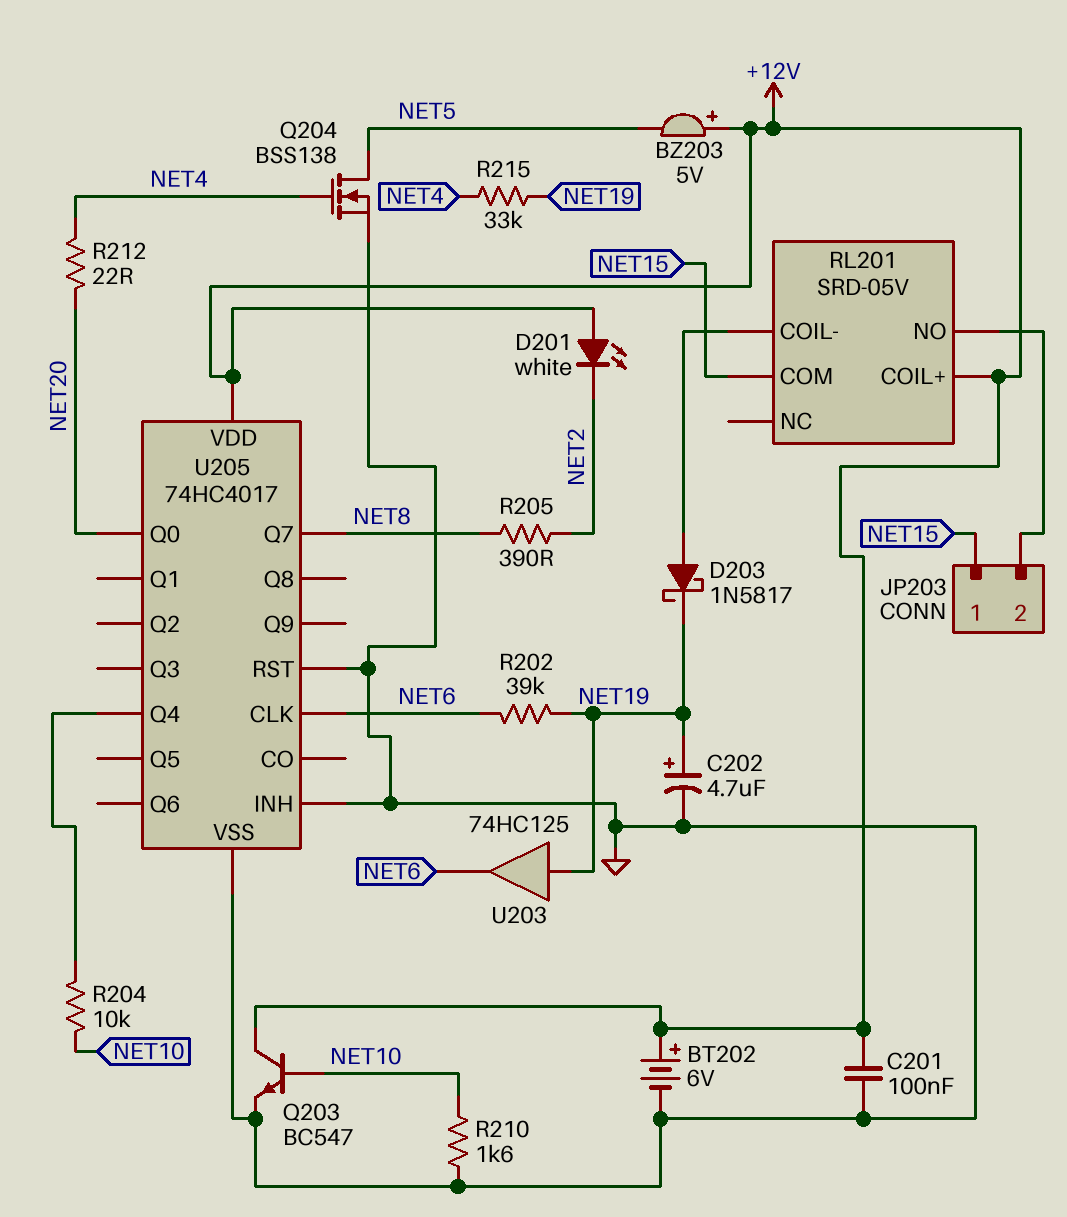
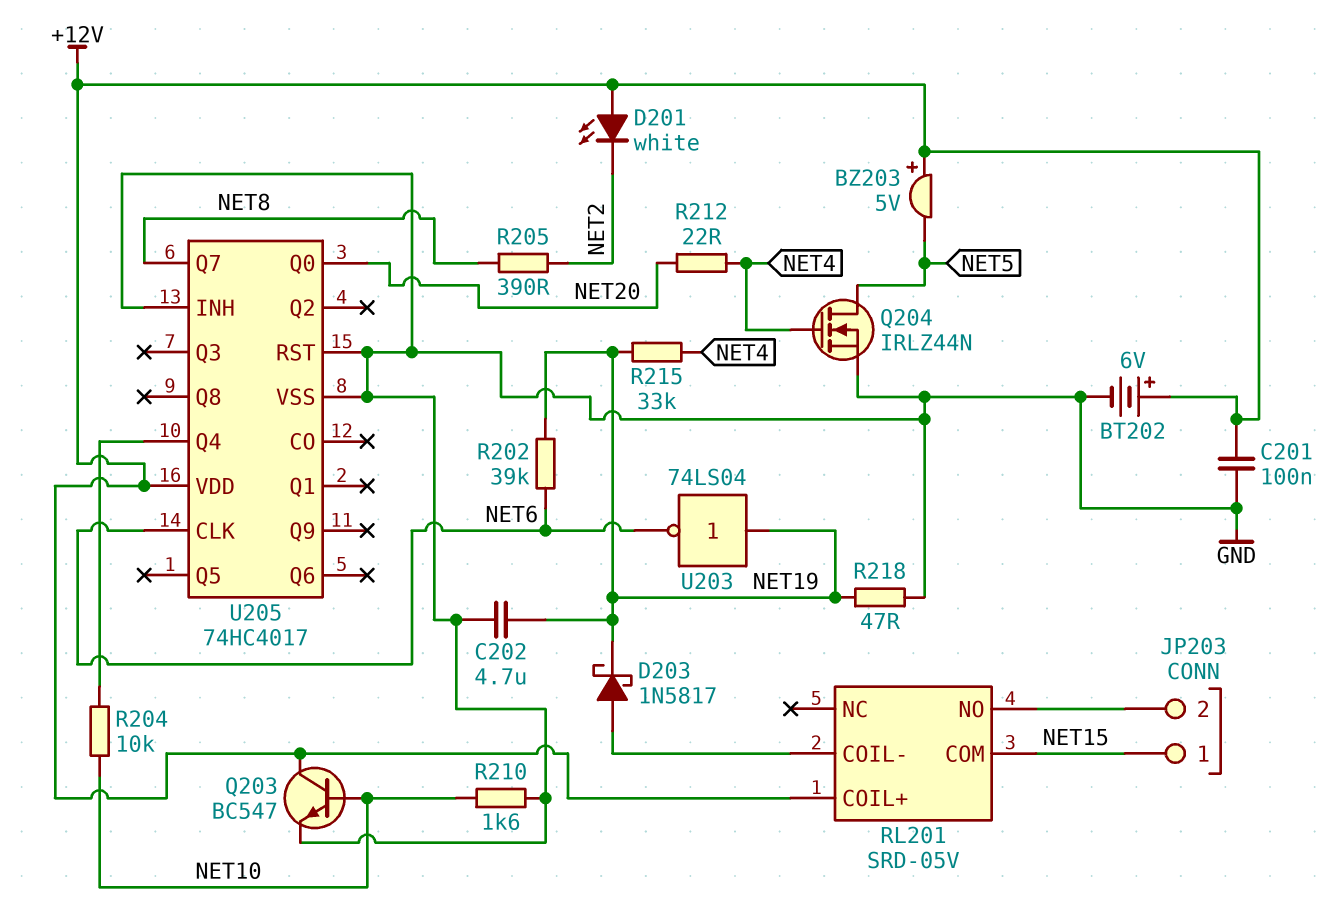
C202: 4.7uF (plus NET19, minus GND) -> 4.7uF (GND, NET19)
Q204: NMOS BSS138 (G NET4, D NET5, S GND) -> NMOS IRLZ44N (G NET4, D NET5, S GND)
R218: none -> 47 (GND, NET19)
U203: buffer 74HC125 (in NET19, out NET6) -> NOT 74LS04 (in NET19, out NET6)

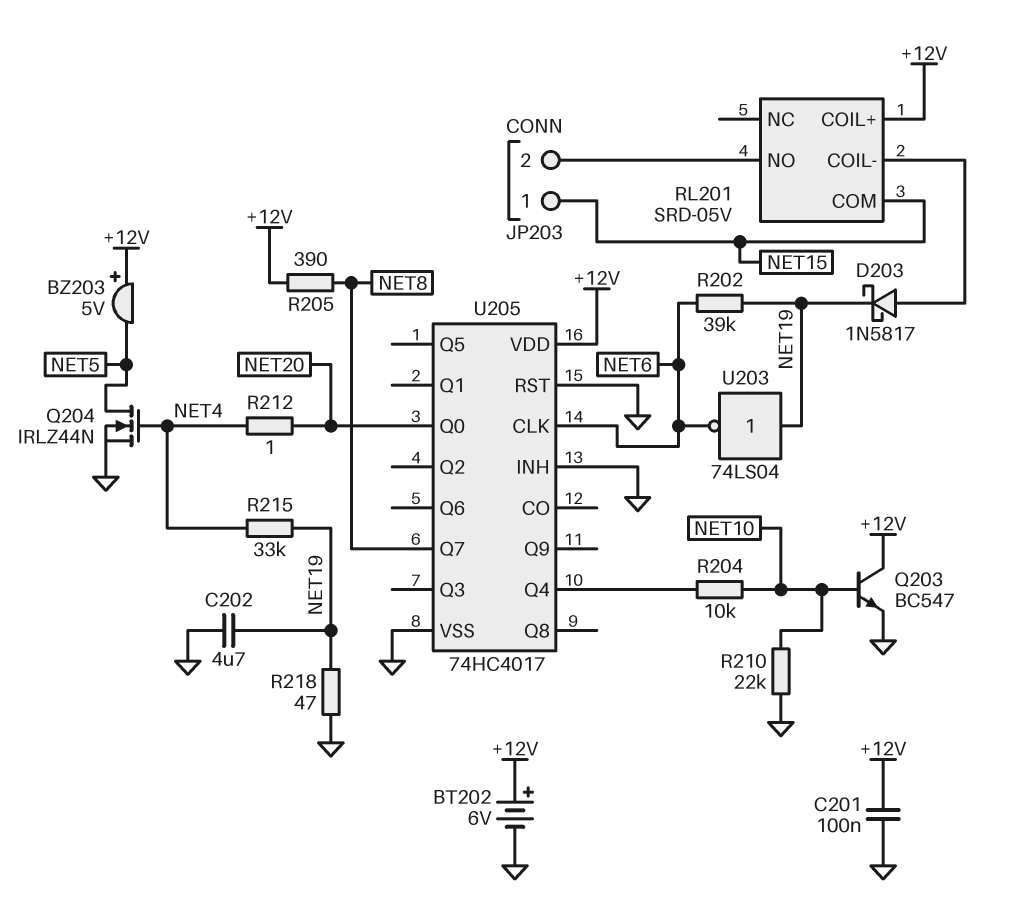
D201: LED white (A +12V, K NET2) -> none
R205: 390 (NET2, NET8) -> 390 (+12V, NET8)
R210: 1.6k (GND, NET10) -> 22k (GND, NET10)
R212: 22 (NET4, NET20) -> 1 (NET4, NET20)

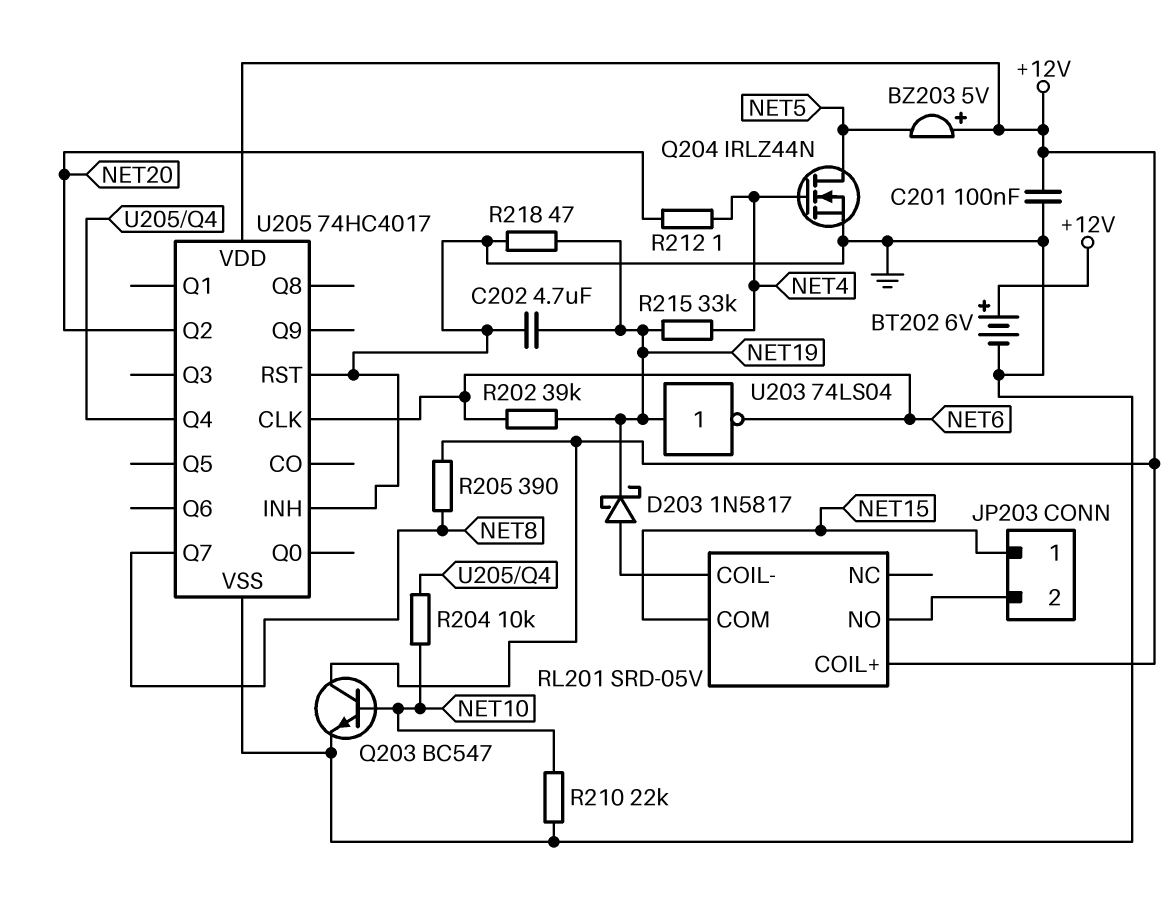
U205 pin Q0: NET20 -> none
U205 pin Q2: none -> NET20

